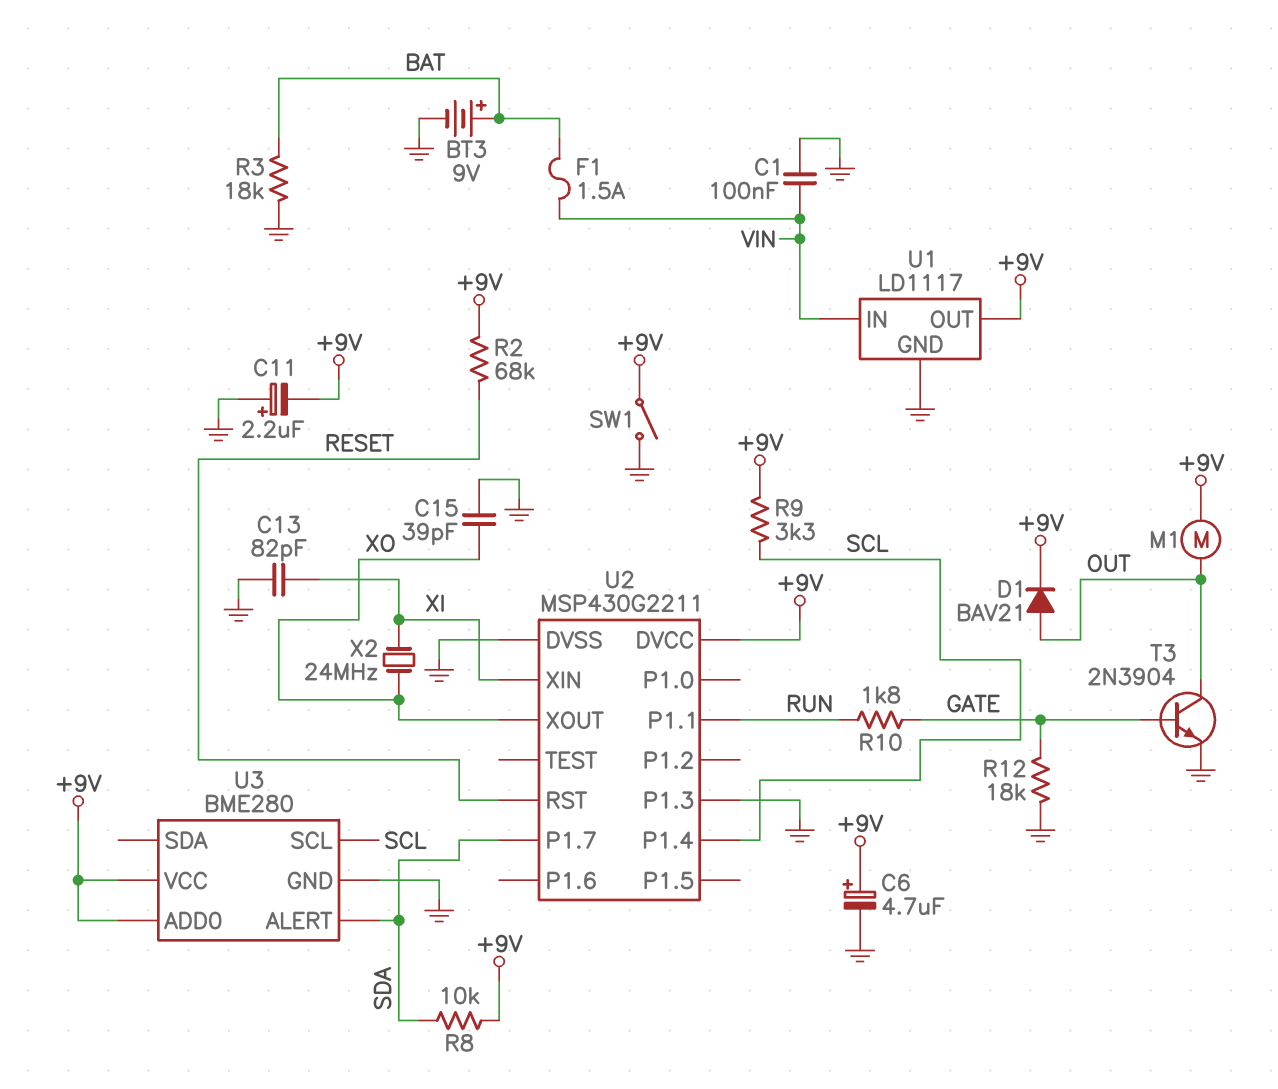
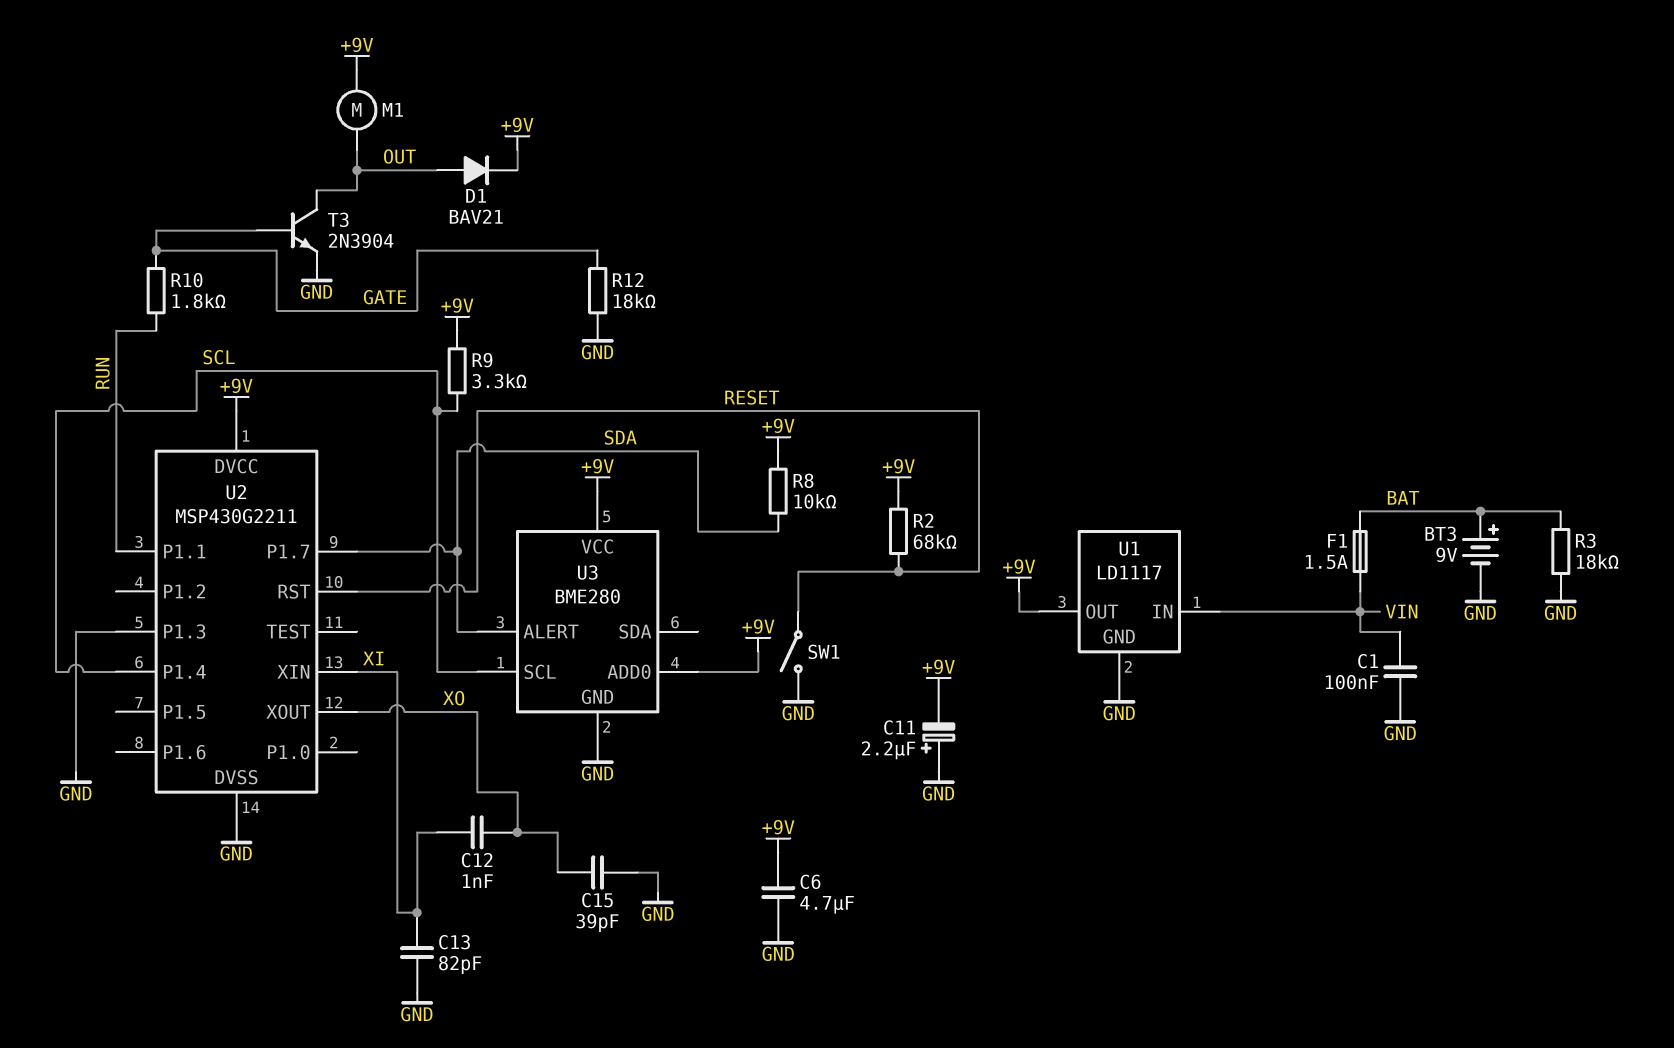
C6: 4.7uF (plus +9V, minus GND) -> 4.7uF (+9V, GND)
C12: none -> 1nF (XI, XO)
SW1: switch (+9V, GND) -> switch (GND, RESET)
X2: 24MHz (XI, XO) -> none

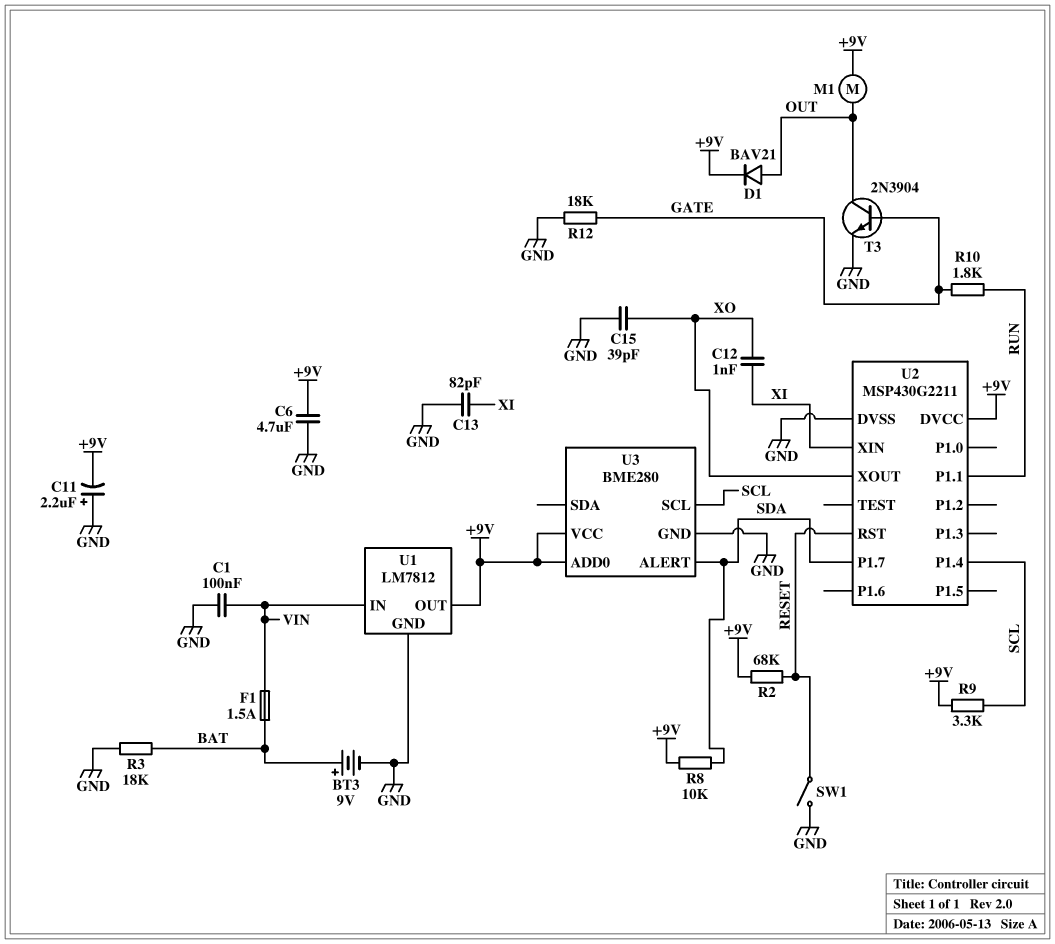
U1: LD1117 -> LM7812
U2 pin P1.3: GND -> none

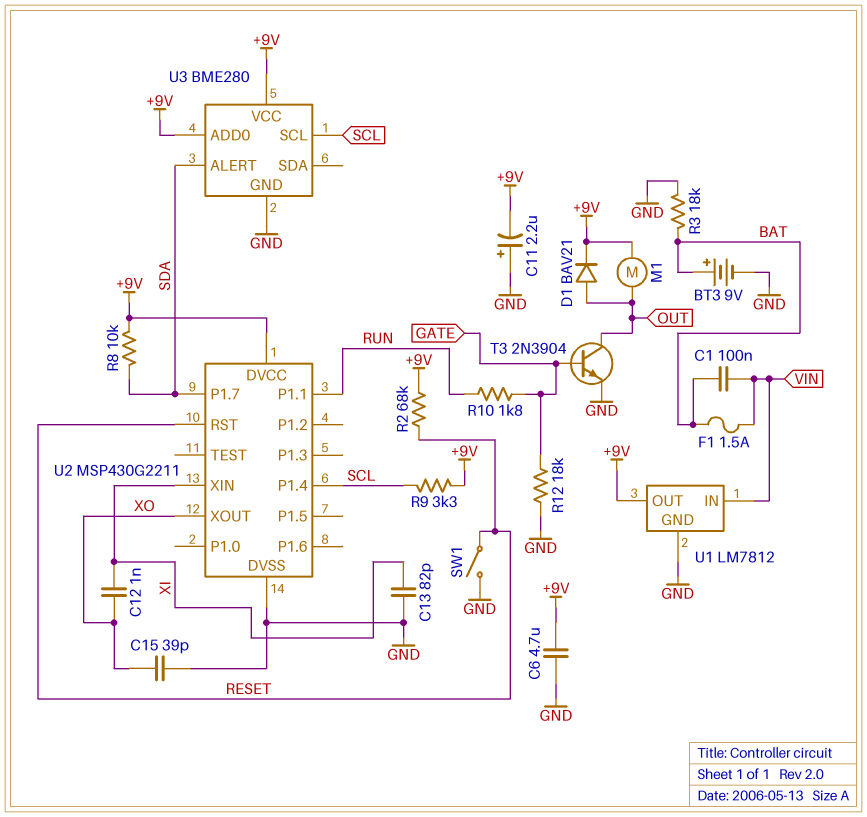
C1: 100nF (GND, VIN) -> 100nF (BAT, VIN)

